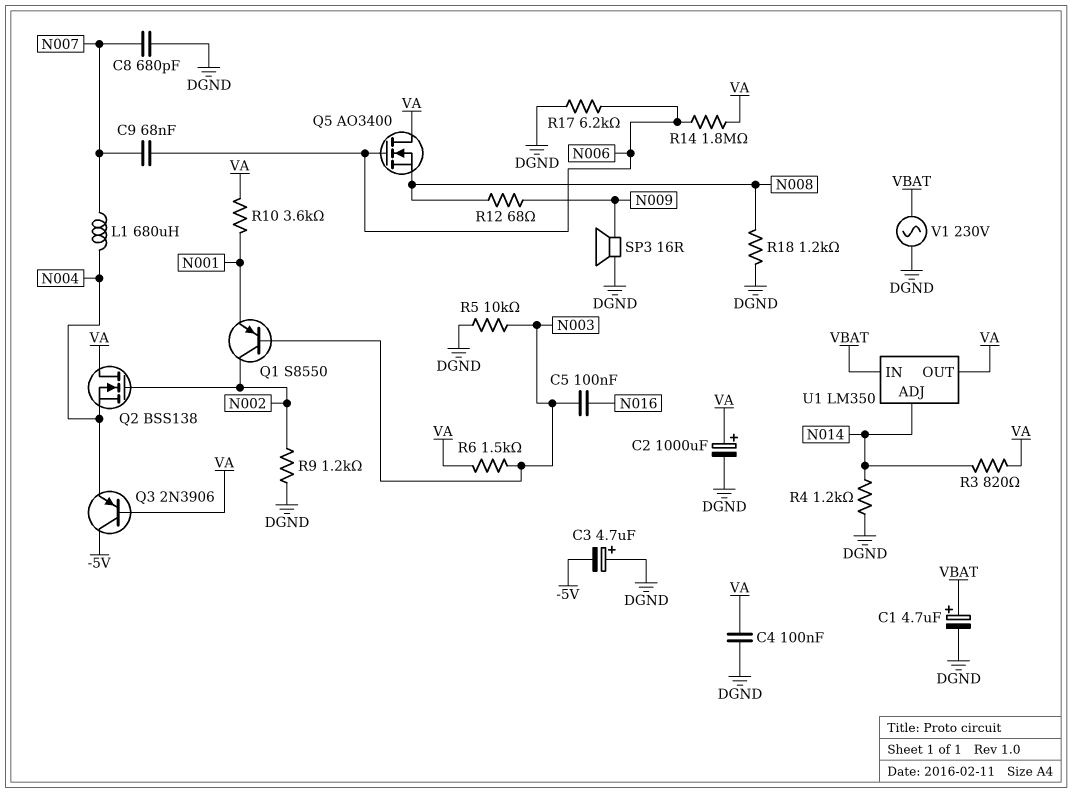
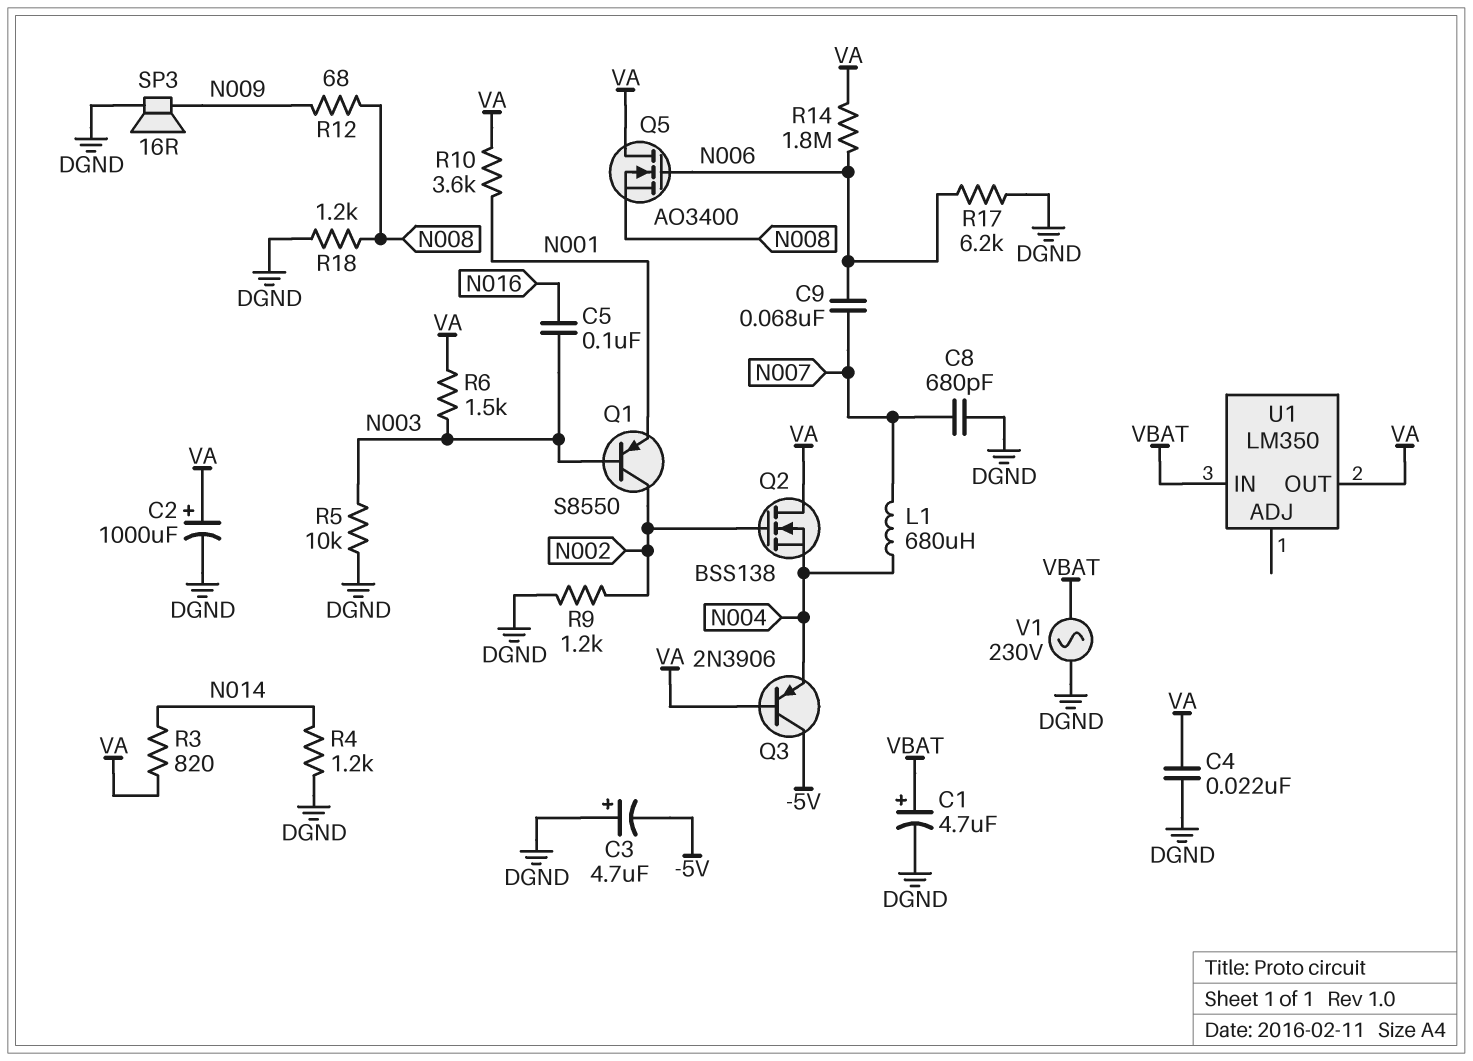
C4: 100nF (DGND, VA) -> 22nF (DGND, VA)
U1 pin ADJ: N014 -> none

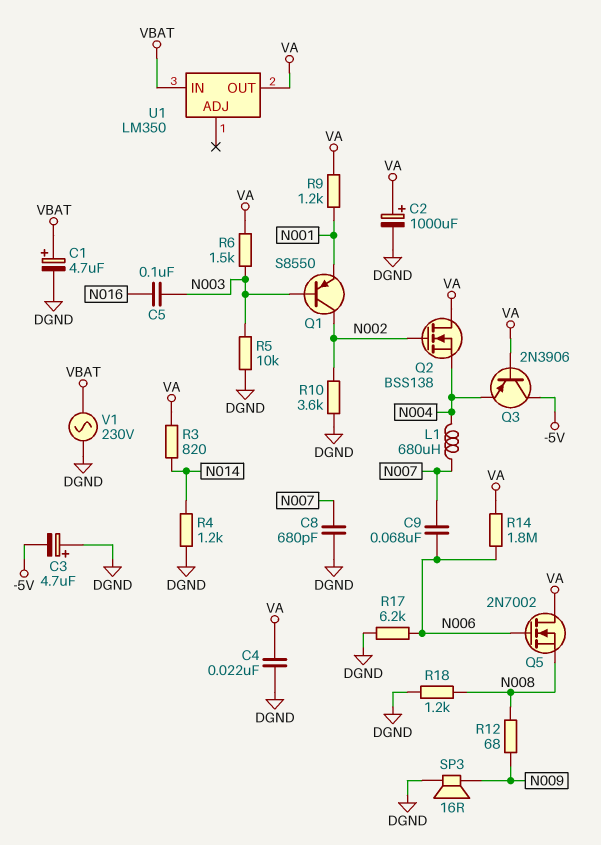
Q5: NMOS AO3400 (G N006, D VA, S N008) -> NMOS 2N7002 (G N006, D VA, S N008)
R9: 1.2k (DGND, N002) -> 1.2k (N001, VA)
R10: 3.6k (N001, VA) -> 3.6k (DGND, N002)

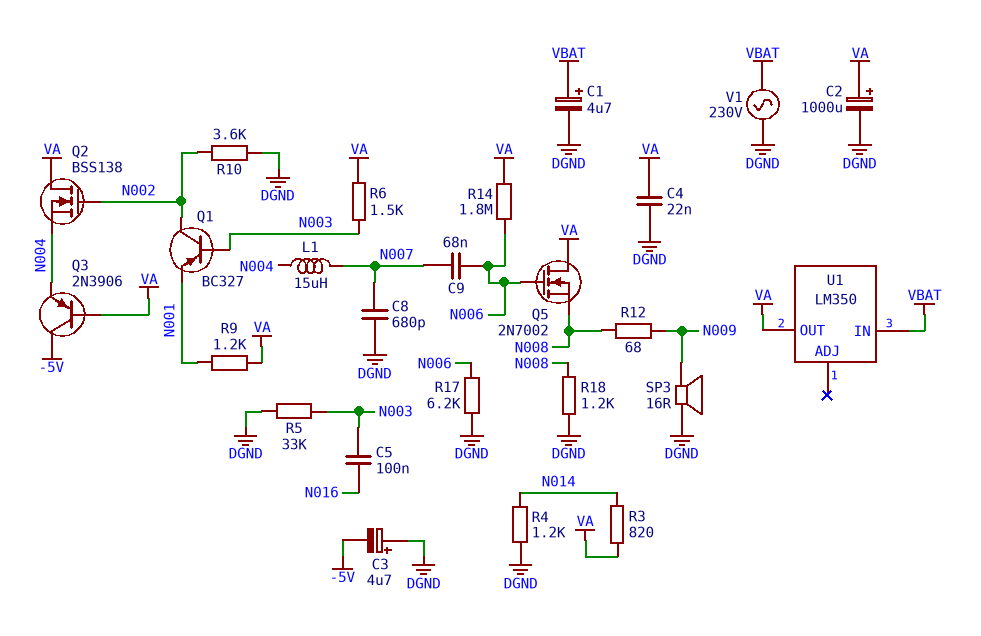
L1: 680uH (N004, N007) -> 15uH (N004, N007)
Q1: PNP S8550 (B N003, C N002, E N001) -> PNP BC327 (B N003, C N002, E N001)
R5: 10k (DGND, N003) -> 33k (DGND, N003)

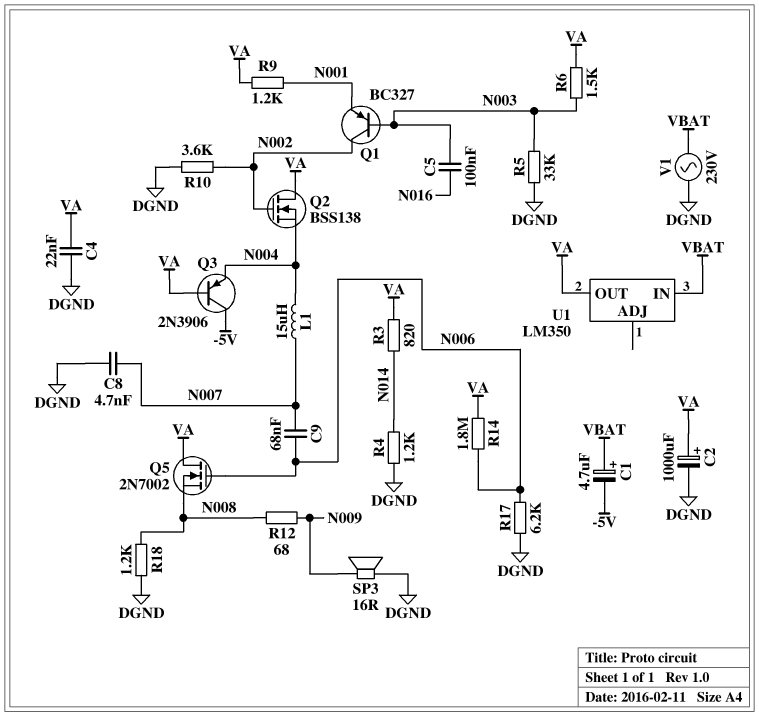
C1: 4.7uF (plus VBAT, minus DGND) -> 4.7uF (plus VBAT, minus -5V)
C3: 4.7uF (plus DGND, minus -5V) -> none
C8: 680pF (DGND, N007) -> 4.7nF (DGND, N007)

